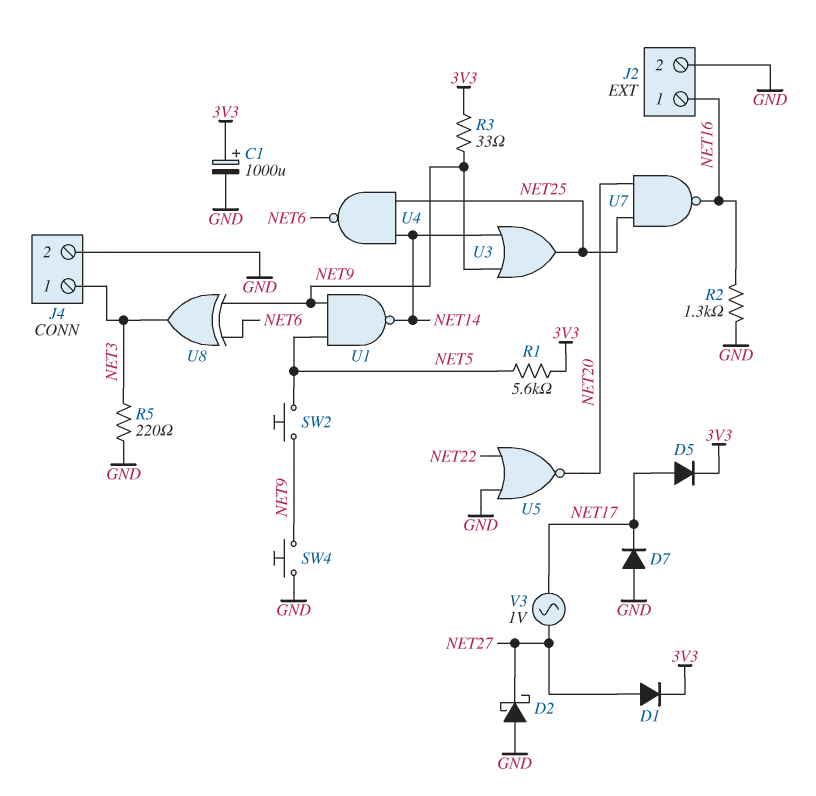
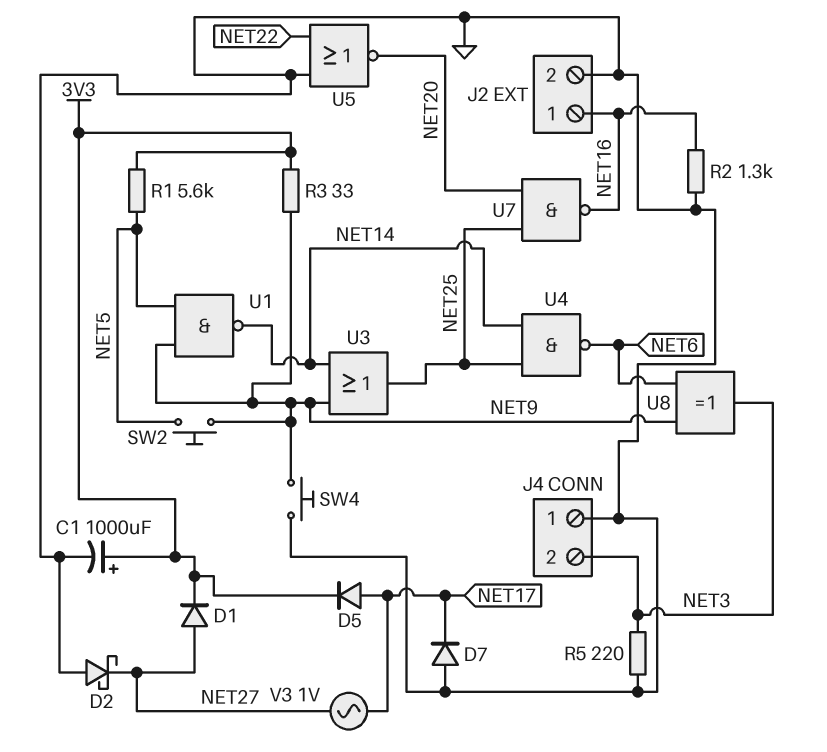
J4 pin 1: NET3 -> GND
J4 pin 2: GND -> NET3

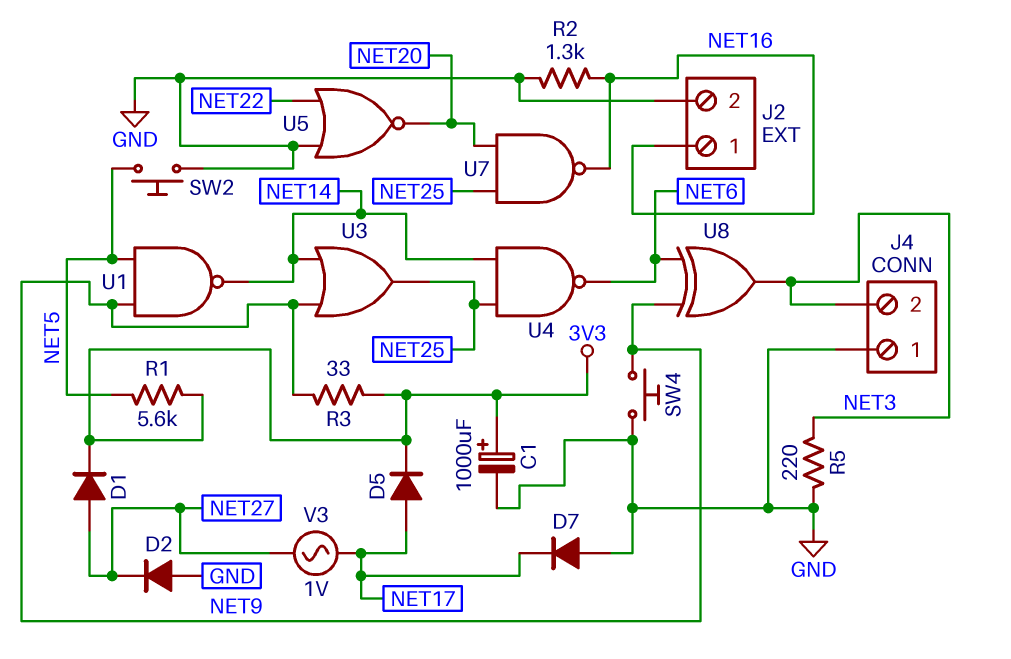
D2: schottky (A GND, K NET27) -> diode (A GND, K NET27)
SW2: button (NET5, NET9) -> button (GND, NET5)

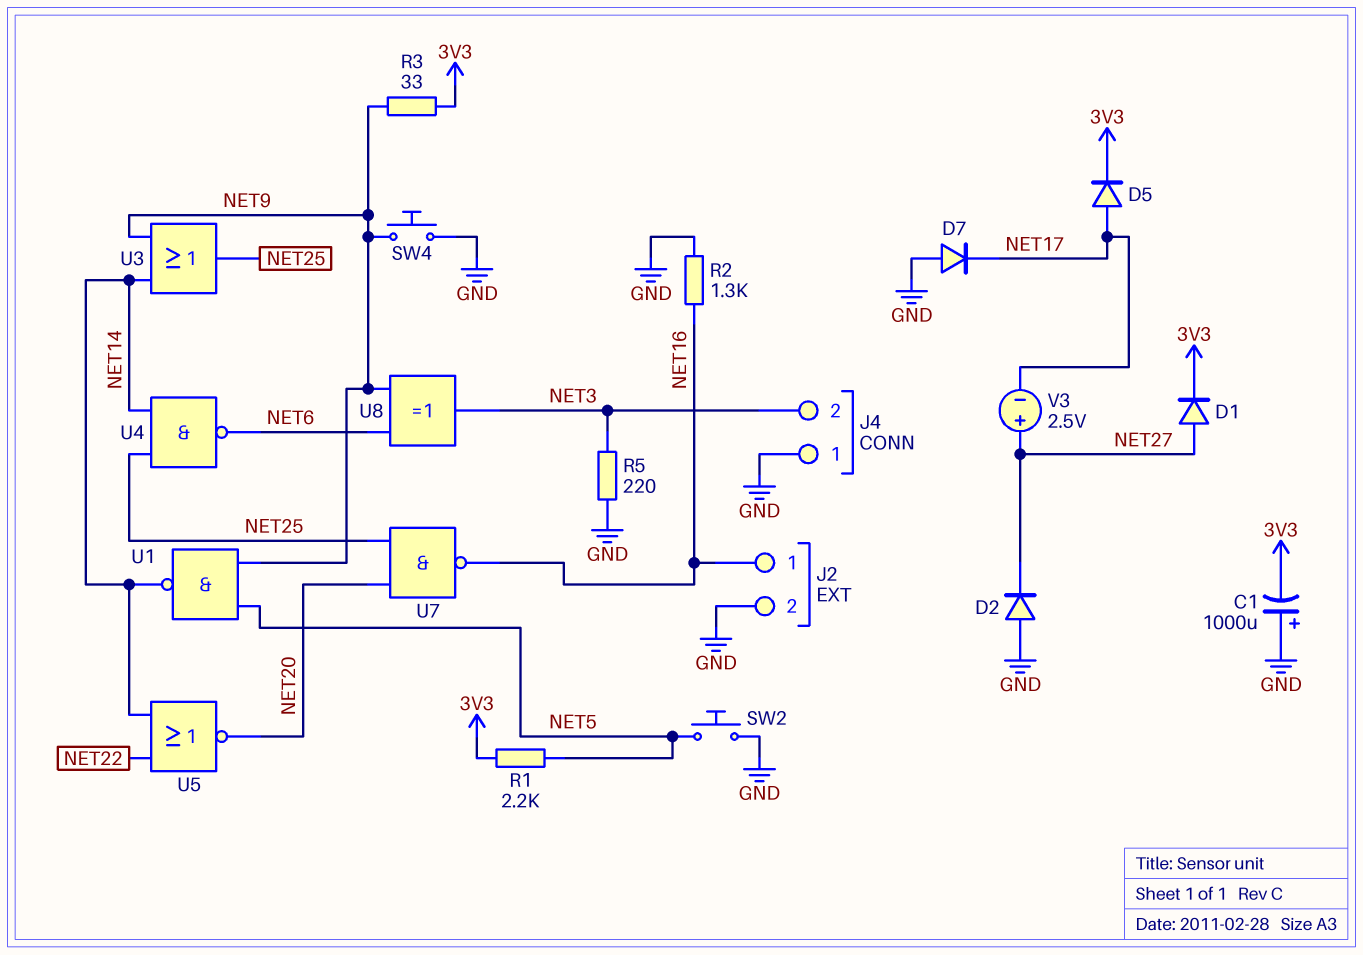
C1: 1000uF (plus 3V3, minus GND) -> 1000uF (plus GND, minus 3V3)
R1: 5.6k (3V3, NET5) -> 2.2k (3V3, NET5)
U5: NOR (in GND, in NET22, out NET20) -> NOR (in NET14, in NET22, out NET20)
V3: AC 1V (NET17, NET27) -> 2.5V (plus NET27, minus NET17)

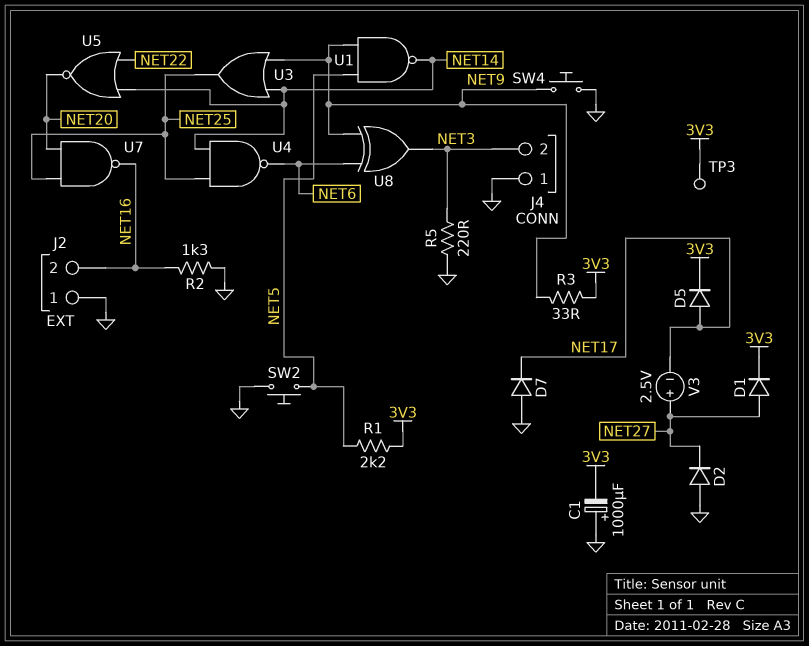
J2 pin 1: NET16 -> GND
J2 pin 2: GND -> NET16
TP3: none -> test point (3V3)

